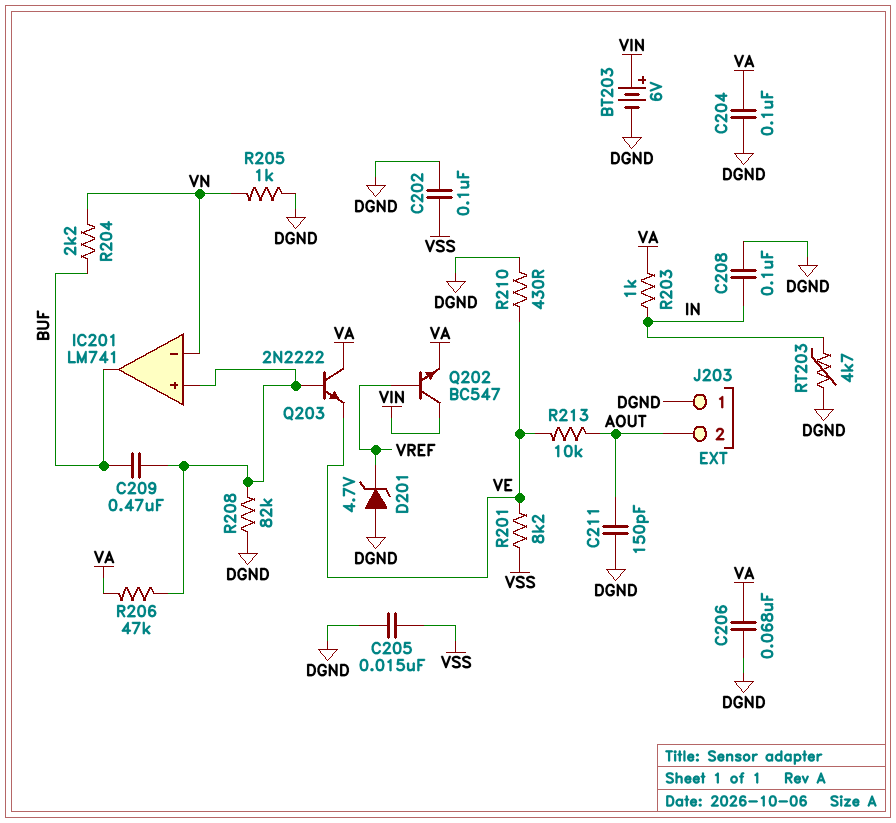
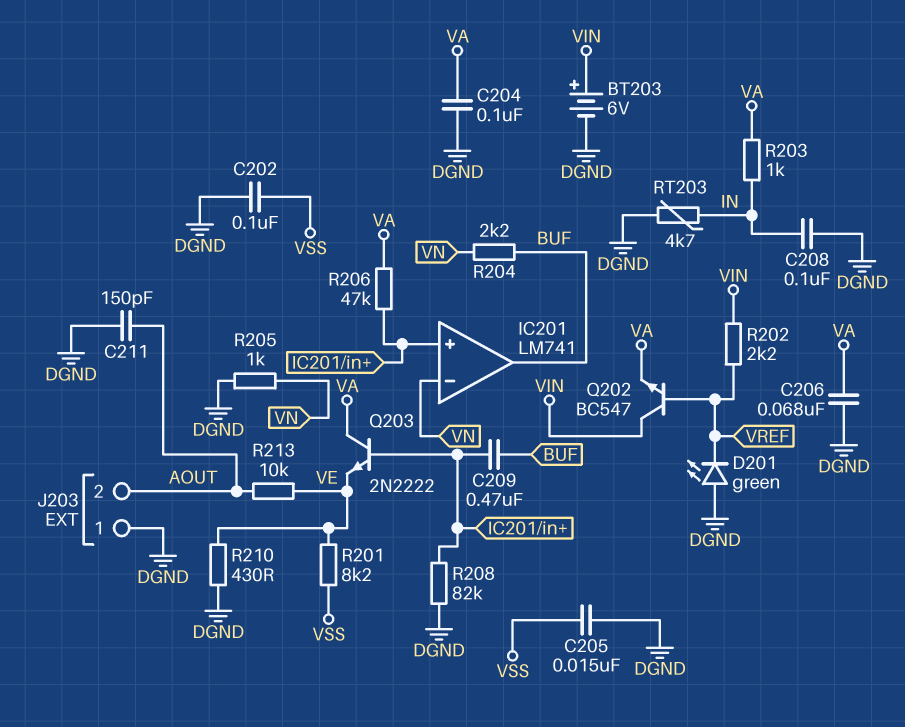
D201: zener 4.7V (A DGND, K VREF) -> LED green (A DGND, K VREF)
R202: none -> 2.2k (VIN, VREF)

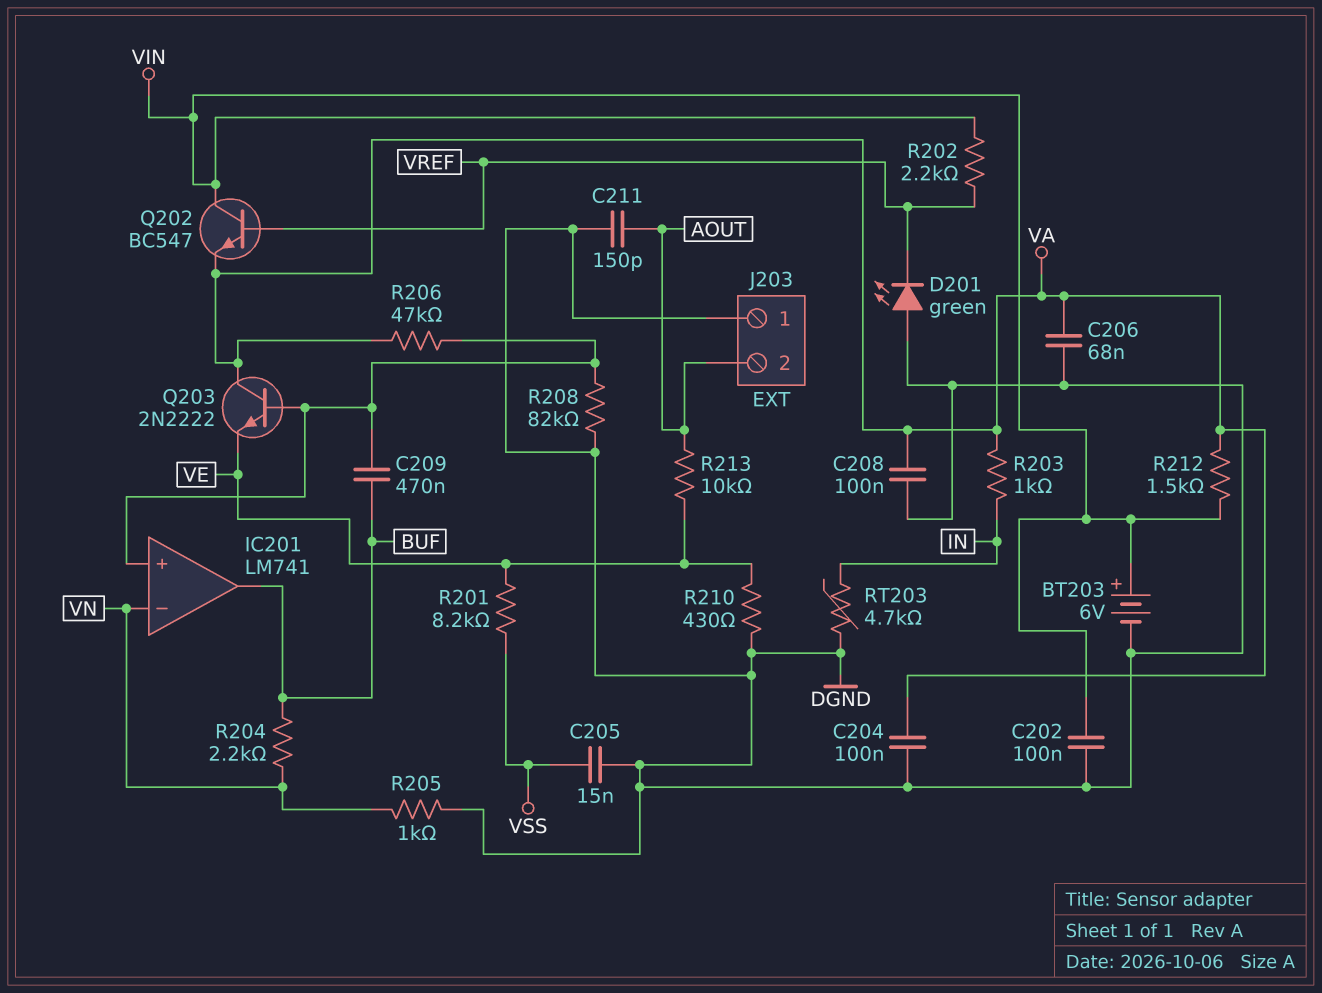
C202: 100nF (DGND, VSS) -> 100nF (DGND, VIN)
C208: 100nF (DGND, IN) -> 100nF (DGND, VA)
R212: none -> 1.5k (VA, VIN)

